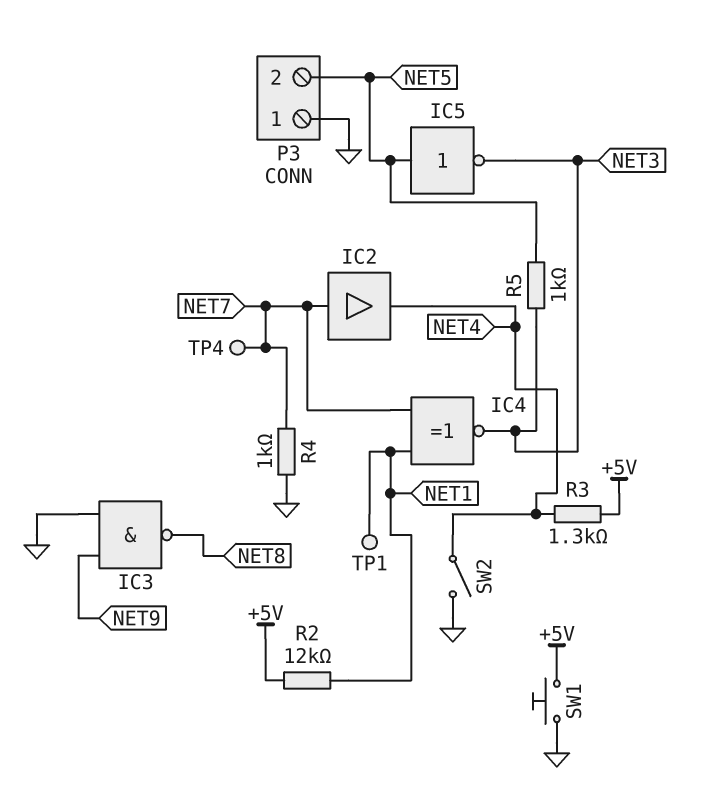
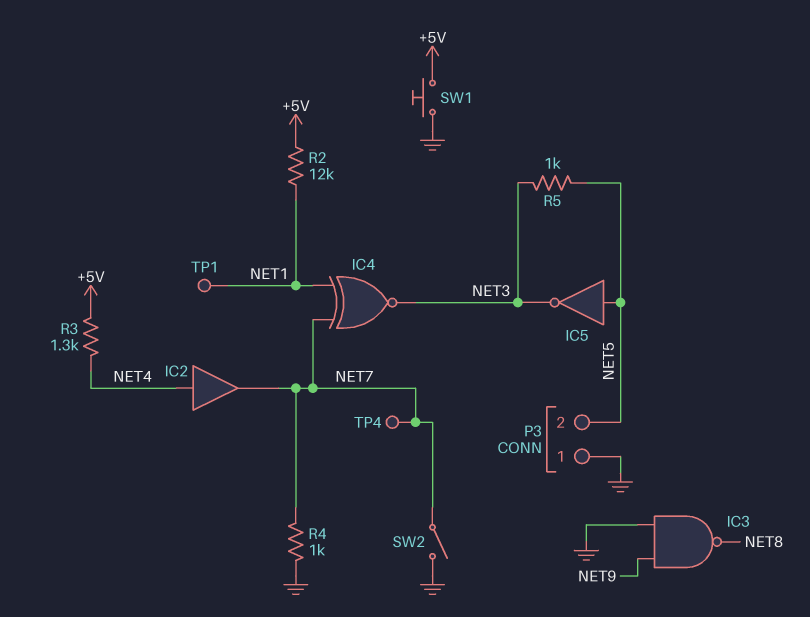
IC2: buffer (in NET7, out NET4) -> buffer (in NET4, out NET7)
SW2: switch (GND, NET4) -> switch (GND, NET7)

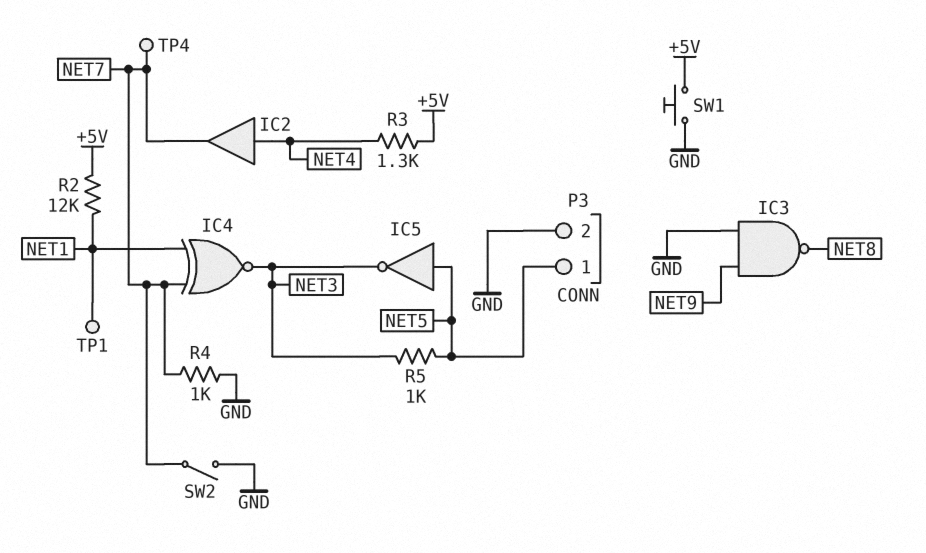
P3 pin 1: GND -> NET5
P3 pin 2: NET5 -> GND

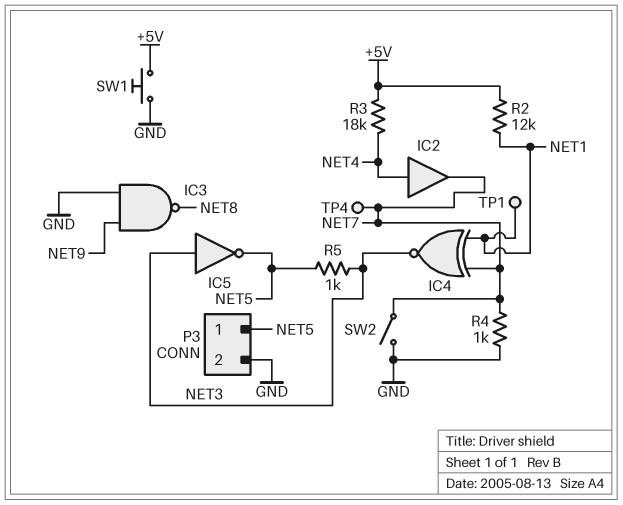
IC5: NOT (in NET5, out NET3) -> NOT (in NET3, out NET5)
R3: 1.3k (+5V, NET4) -> 18k (+5V, NET4)

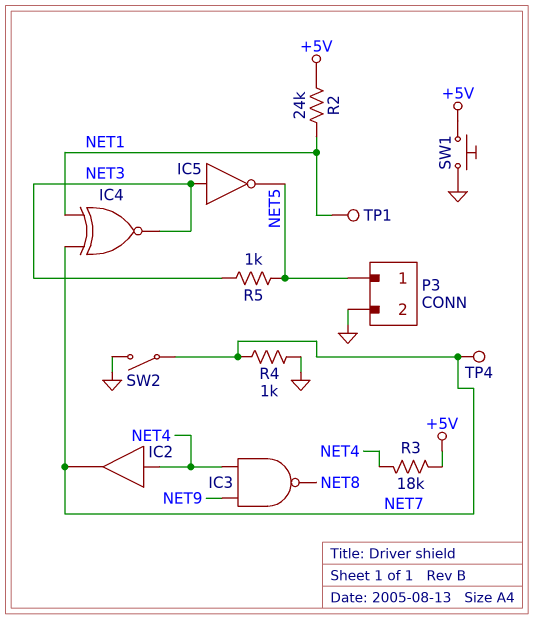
IC3: NAND (in GND, in NET9, out NET8) -> NAND (in NET4, in NET9, out NET8)
R2: 12k (+5V, NET1) -> 24k (+5V, NET1)

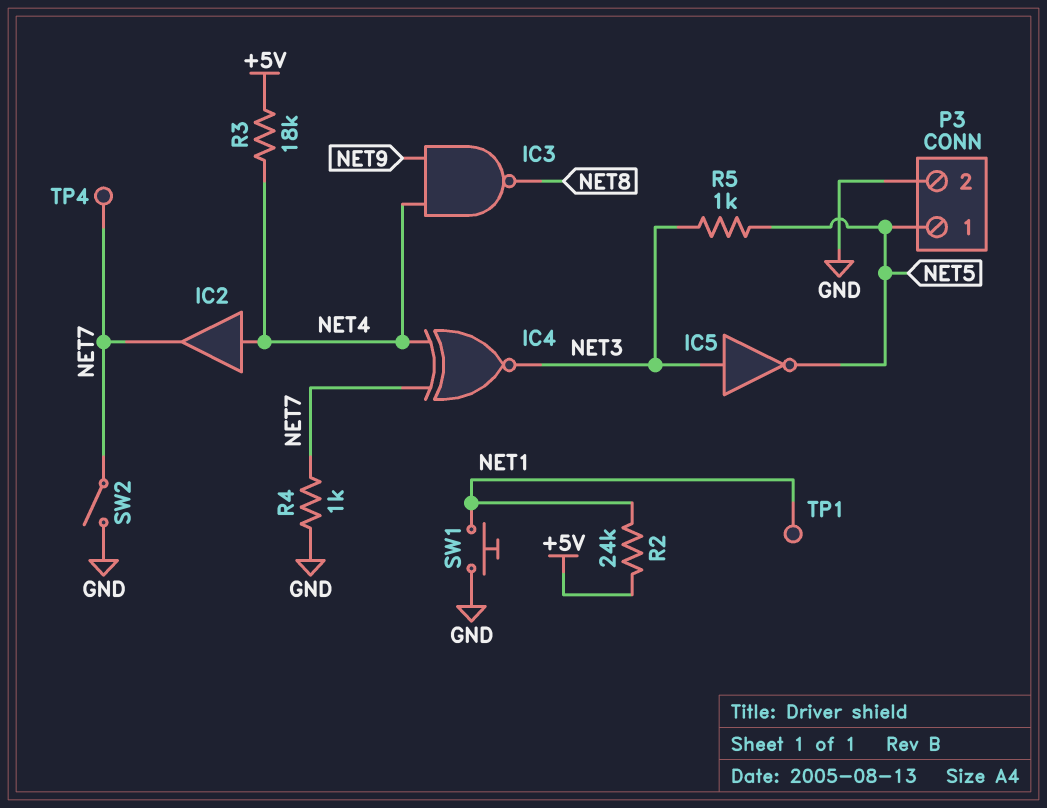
IC4: XNOR (in NET1, in NET7, out NET3) -> XNOR (in NET4, in NET7, out NET3)
SW1: button (+5V, GND) -> button (GND, NET1)

